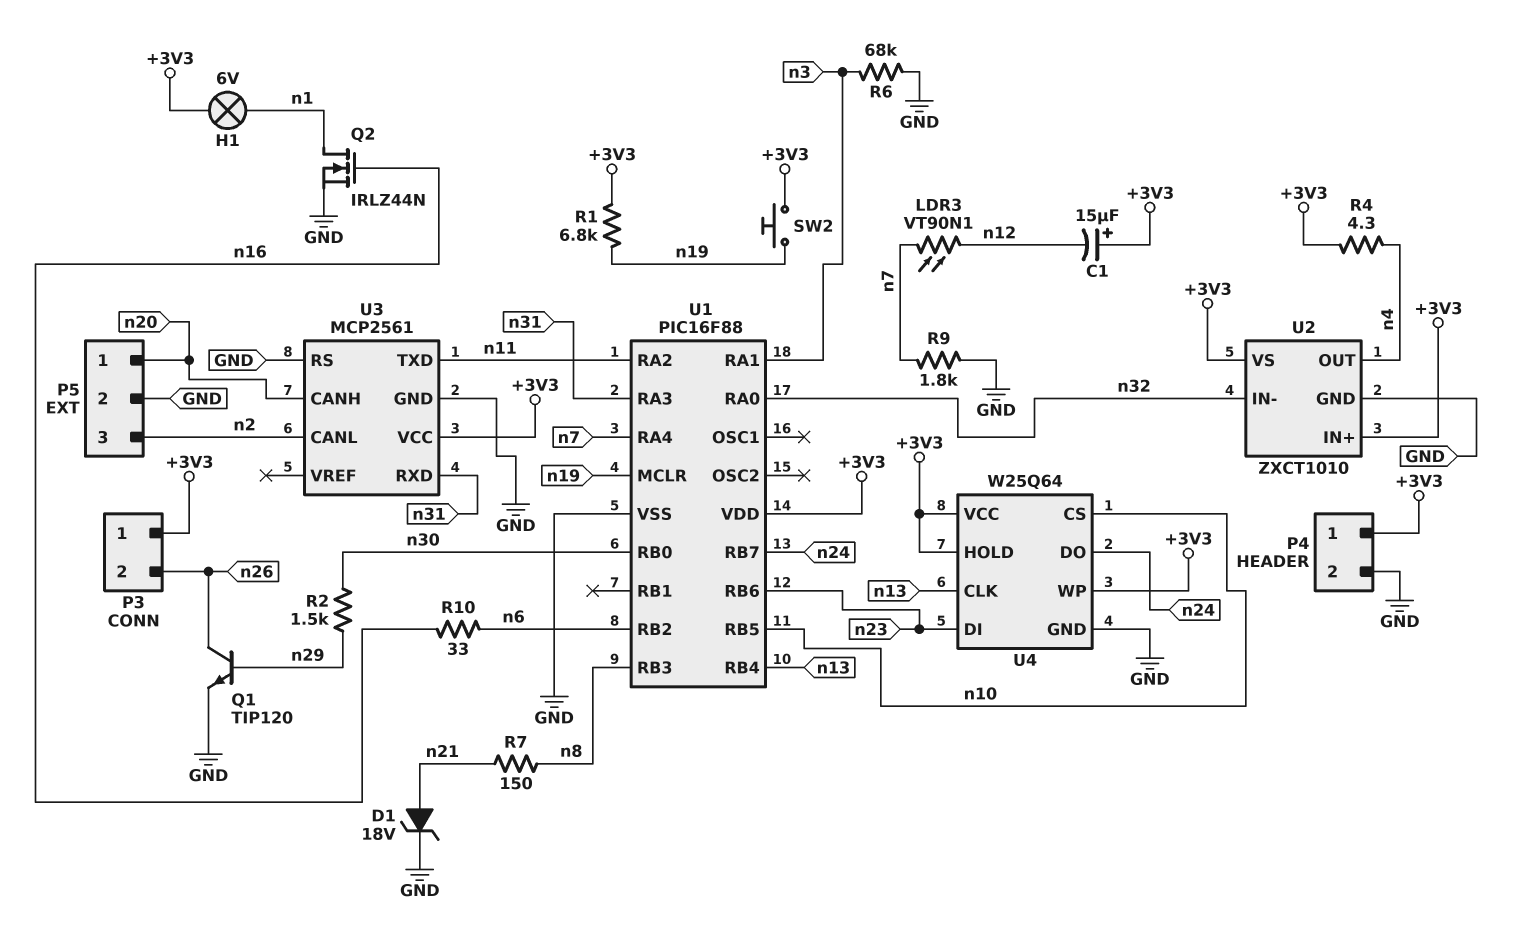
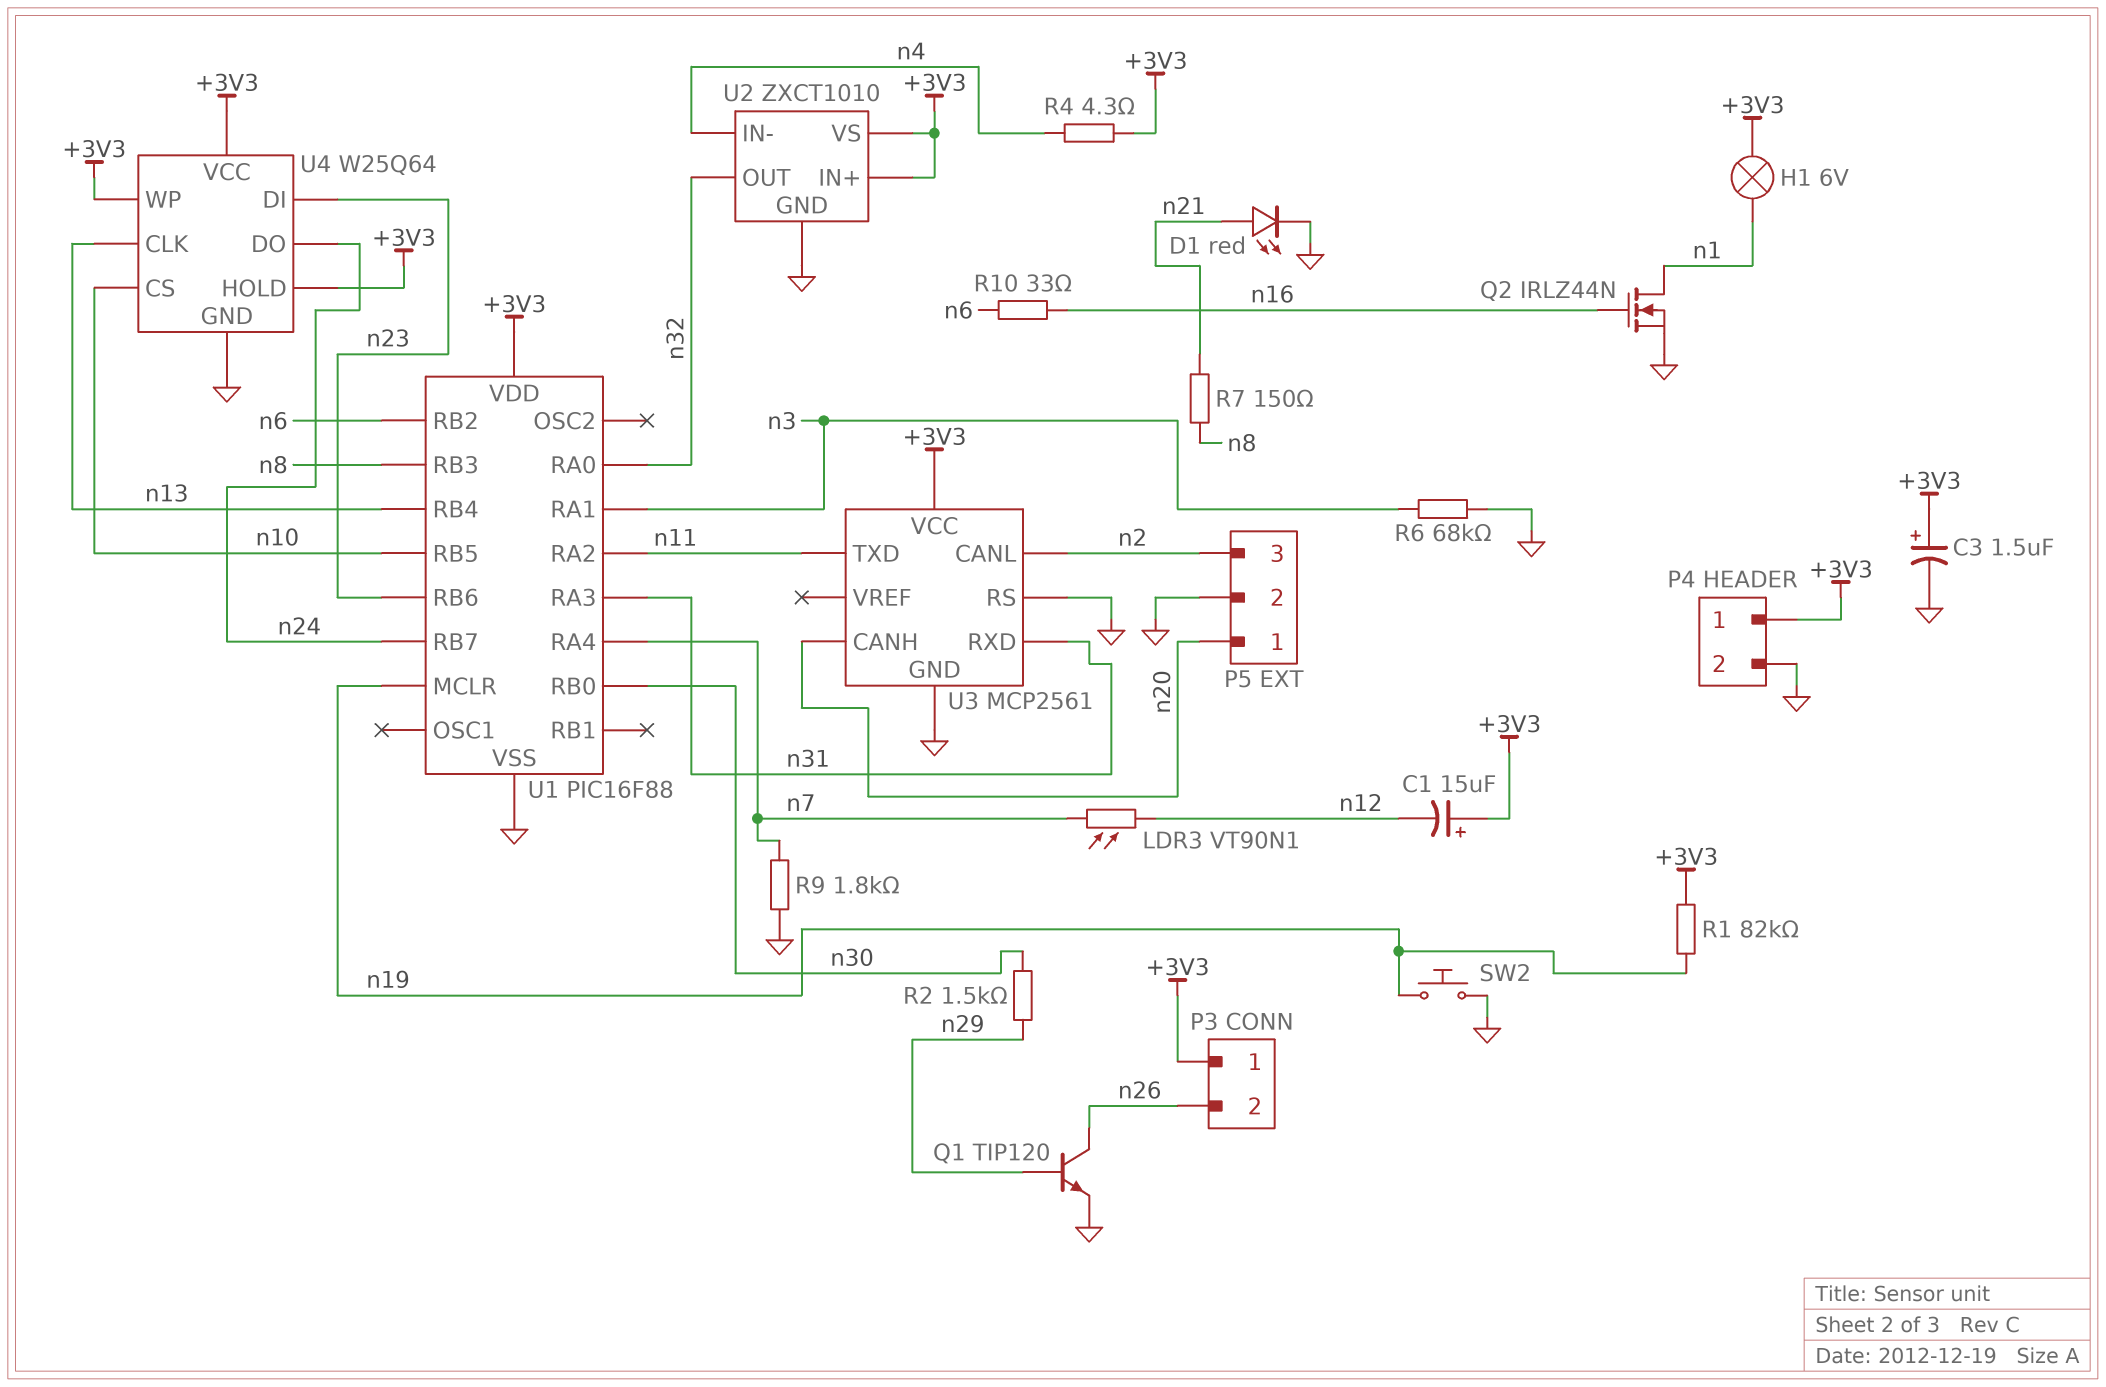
C3: none -> 1.5uF (plus +3V3, minus GND)
D1: zener 18V (A n21, K GND) -> LED red (A n21, K GND)
R1: 6.8k (+3V3, n19) -> 82k (+3V3, n19)
SW2: button (+3V3, n19) -> button (GND, n19)
U2 pin IN-: n32 -> n4
U2 pin OUT: n4 -> n32

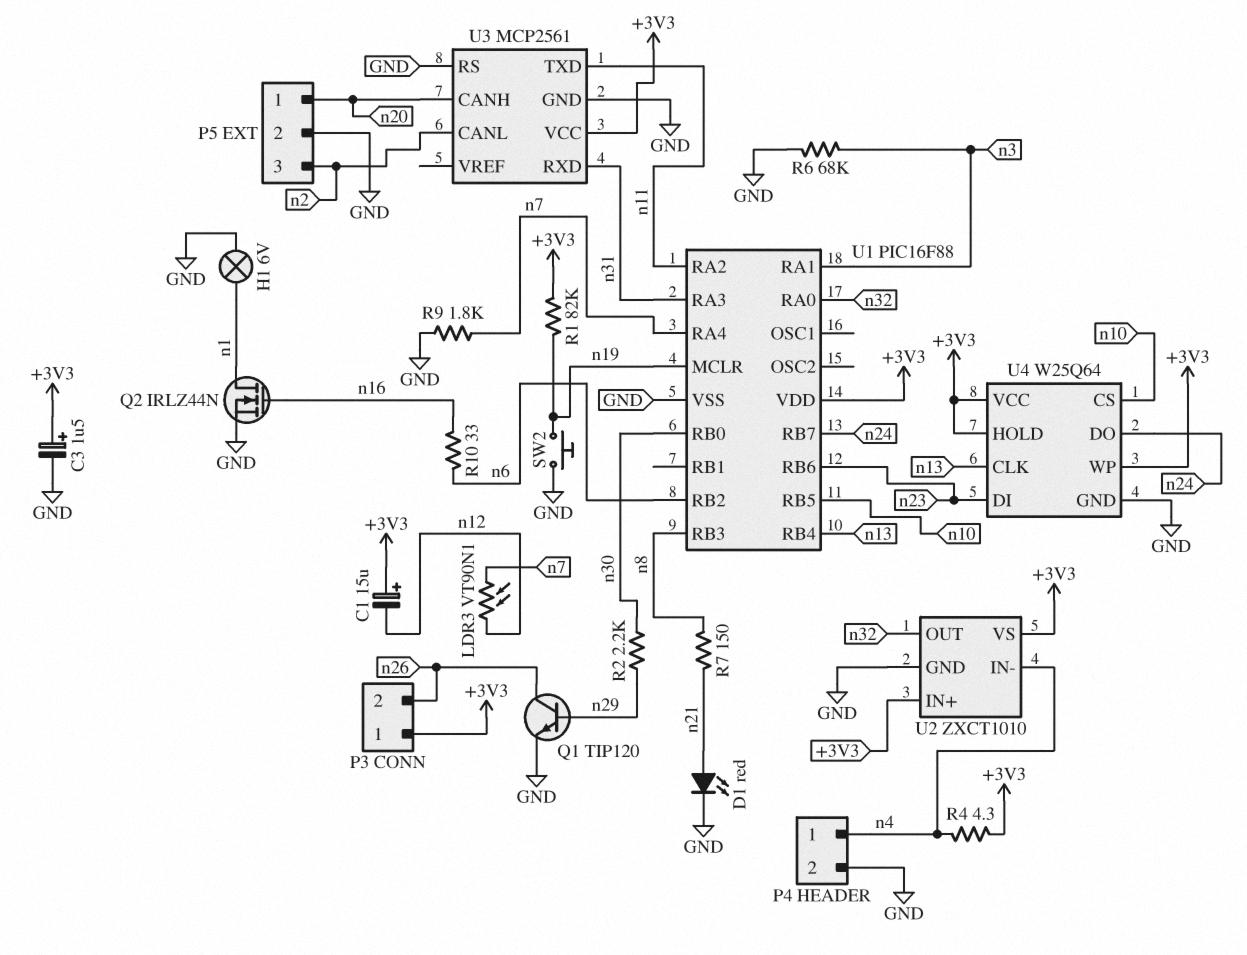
H1: lamp 6V (+3V3, n1) -> lamp 6V (GND, n1)
P4 pin 1: +3V3 -> n4
R2: 1.5k (n29, n30) -> 2.2k (n29, n30)

